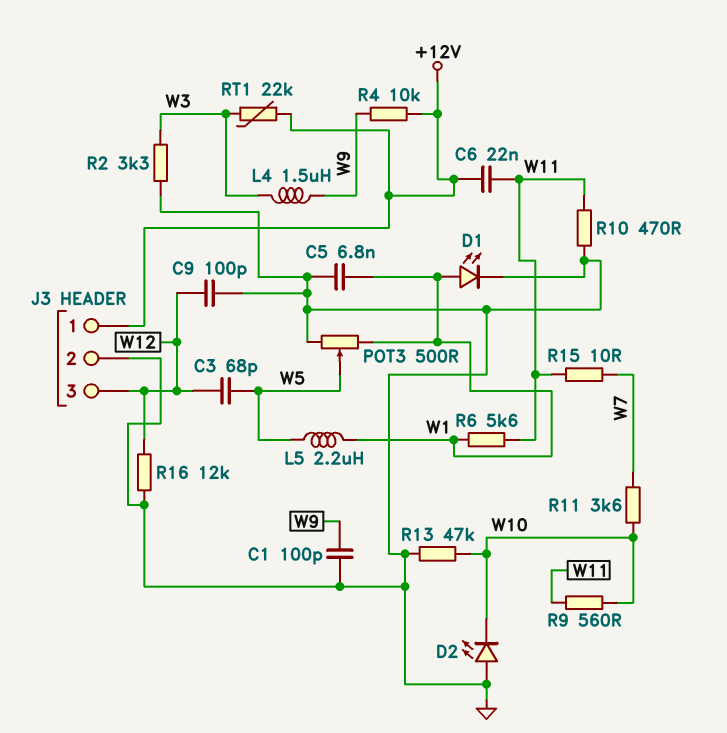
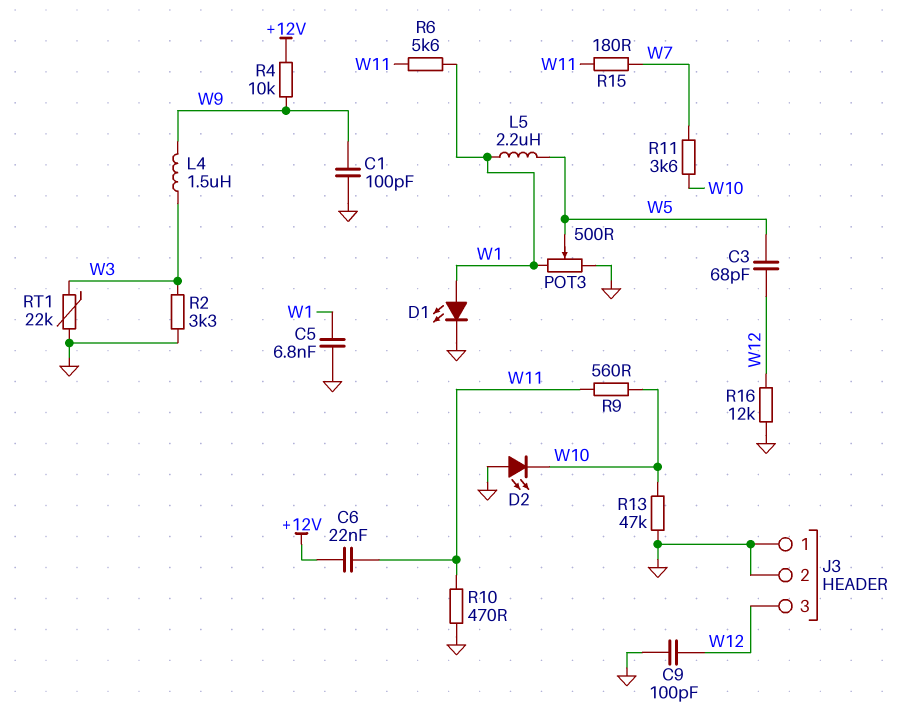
J3 pin 1: +12V -> GND
R15: 10 (W7, W11) -> 180 (W7, W11)
RT1: 22k (+12V, W3) -> 22k (GND, W3)

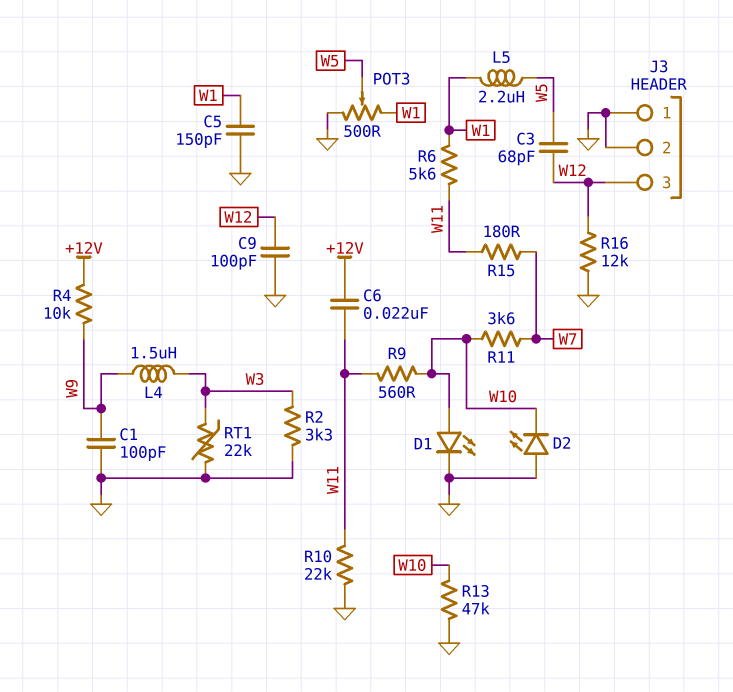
C5: 6.8nF (GND, W1) -> 150pF (GND, W1)
D1: LED (A W1, K GND) -> LED (A W10, K GND)
R10: 470 (GND, W11) -> 22k (GND, W11)

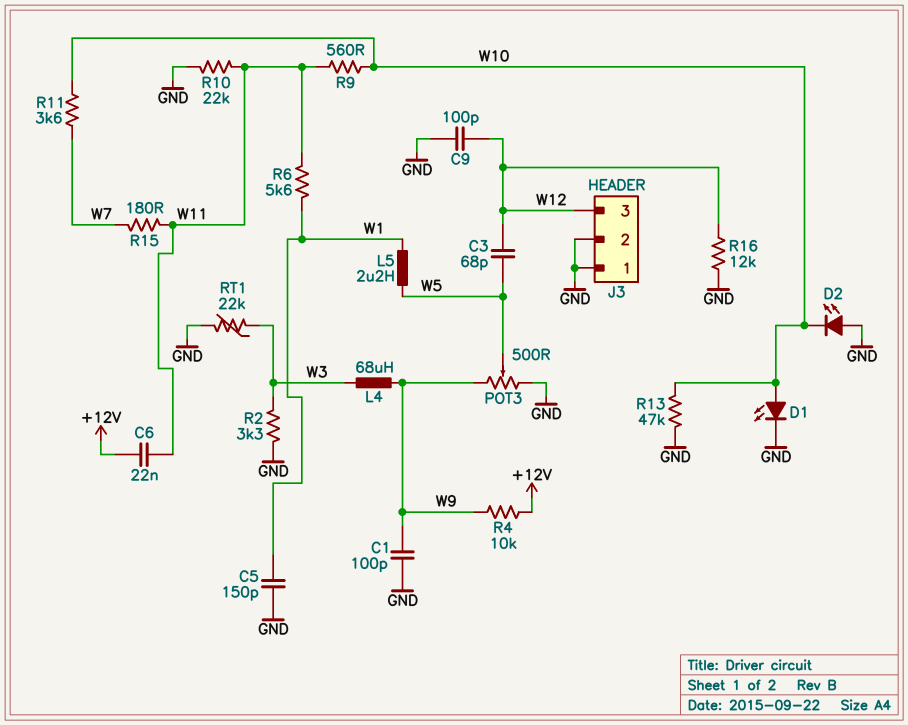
L4: 1.5uH (W3, W9) -> 68uH (W3, W9)
POT3: 500 (GND, W1, wiper W5) -> 500 (GND, W9, wiper W5)

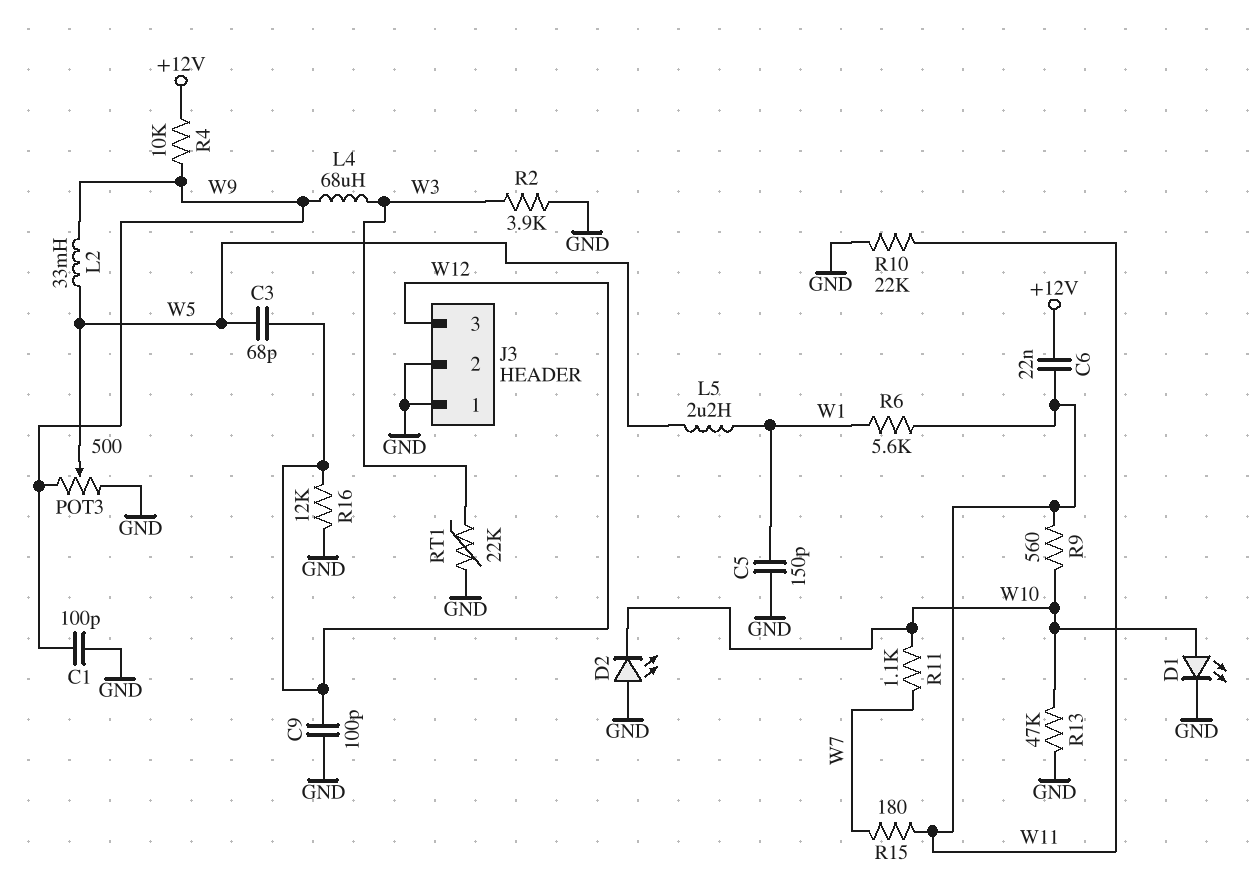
L2: none -> 33mH (W5, W9)
R2: 3.3k (GND, W3) -> 3.9k (GND, W3)
R11: 3.6k (W7, W10) -> 1.1k (W7, W10)

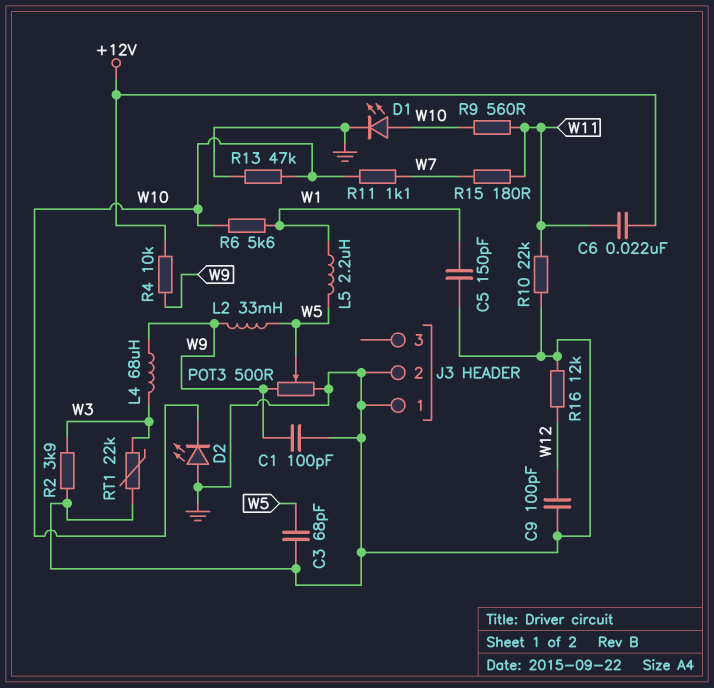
C3: 68pF (W5, W12) -> 68pF (GND, W5)
J3 pin 3: W12 -> none
R6: 5.6k (W1, W11) -> 5.6k (W1, W10)

